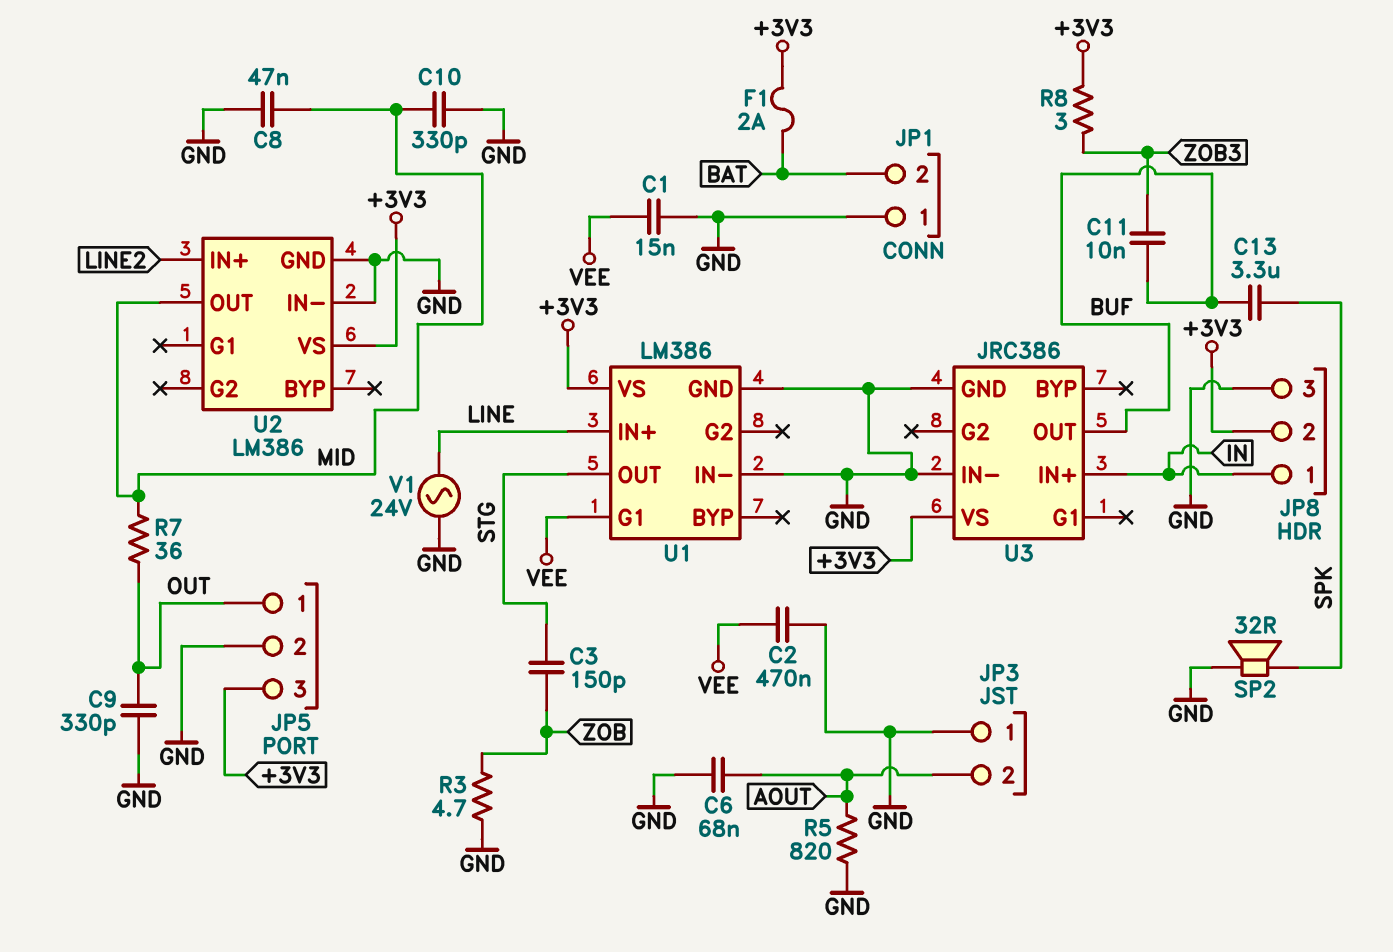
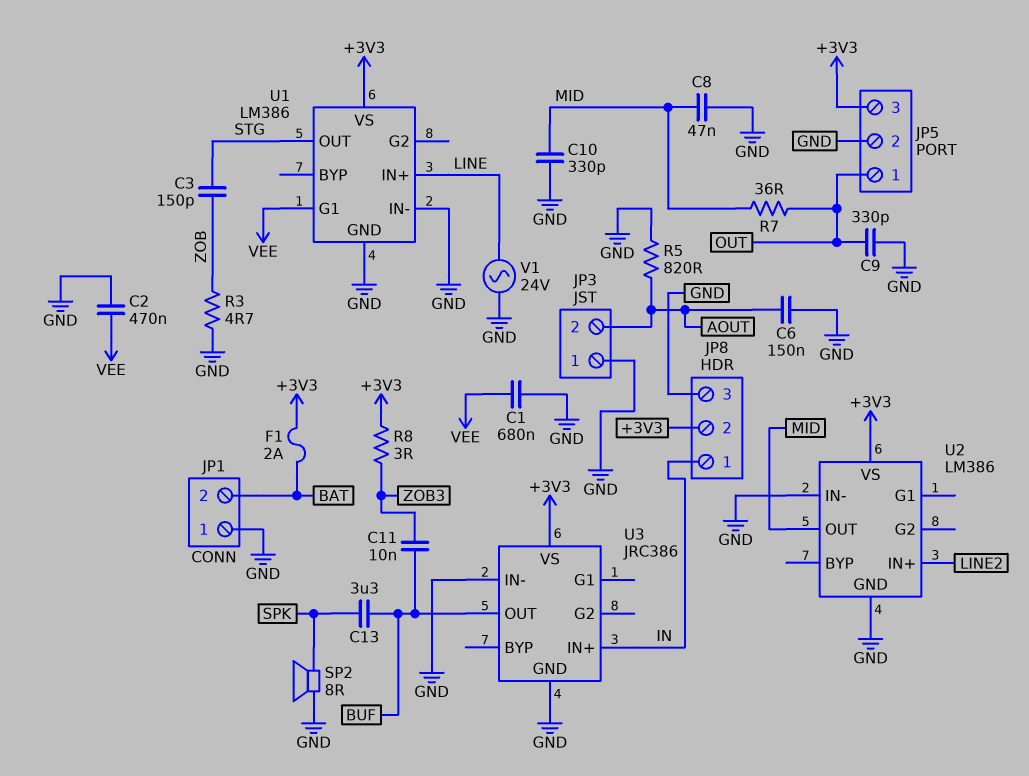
C1: 15nF (GND, VEE) -> 680nF (GND, VEE)
C6: 68nF (AOUT, GND) -> 150nF (AOUT, GND)
SP2: speaker 32R (GND, SPK) -> speaker 8R (GND, SPK)

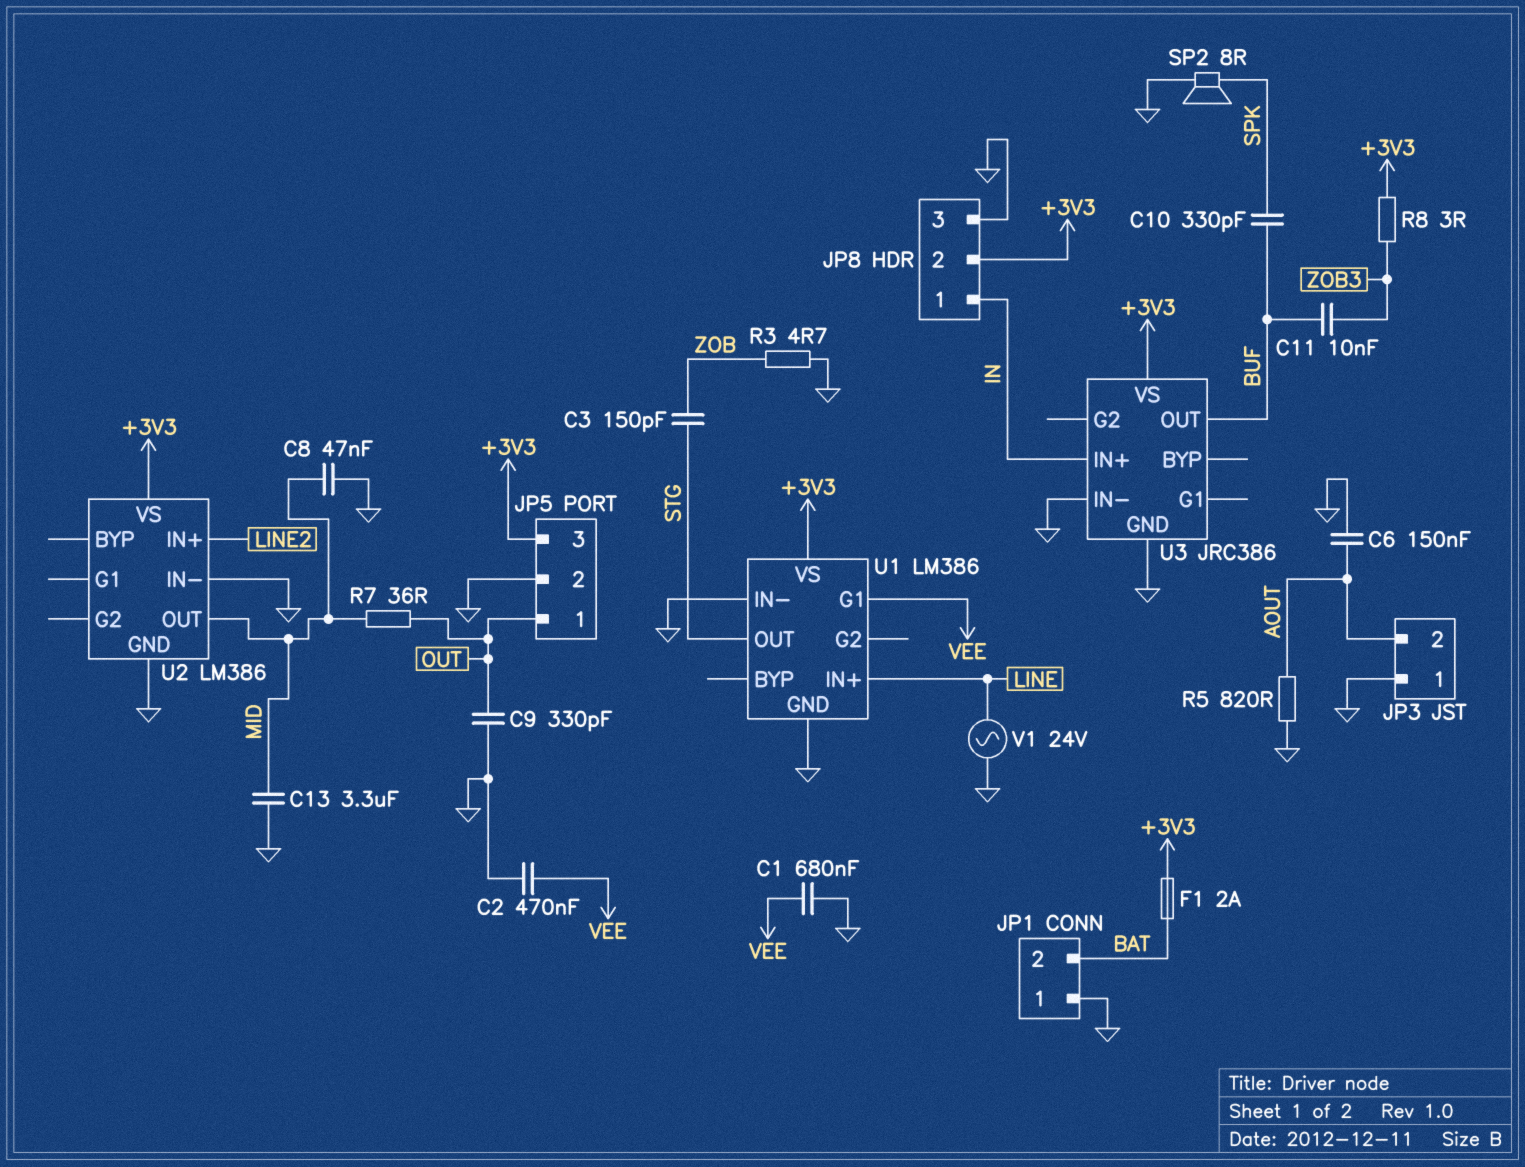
C10: 330pF (GND, MID) -> 330pF (BUF, SPK)
C13: 3.3uF (BUF, SPK) -> 3.3uF (GND, MID)

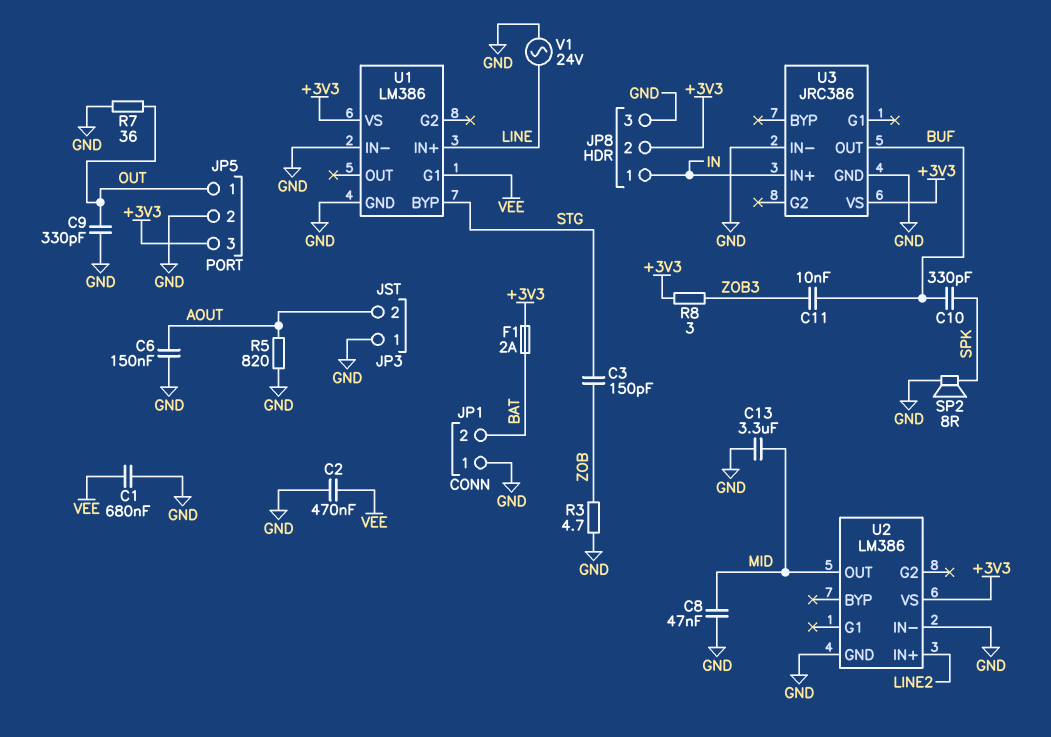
R7: 36 (MID, OUT) -> 36 (GND, OUT)
U1 pin BYP: none -> STG
U1 pin OUT: STG -> none

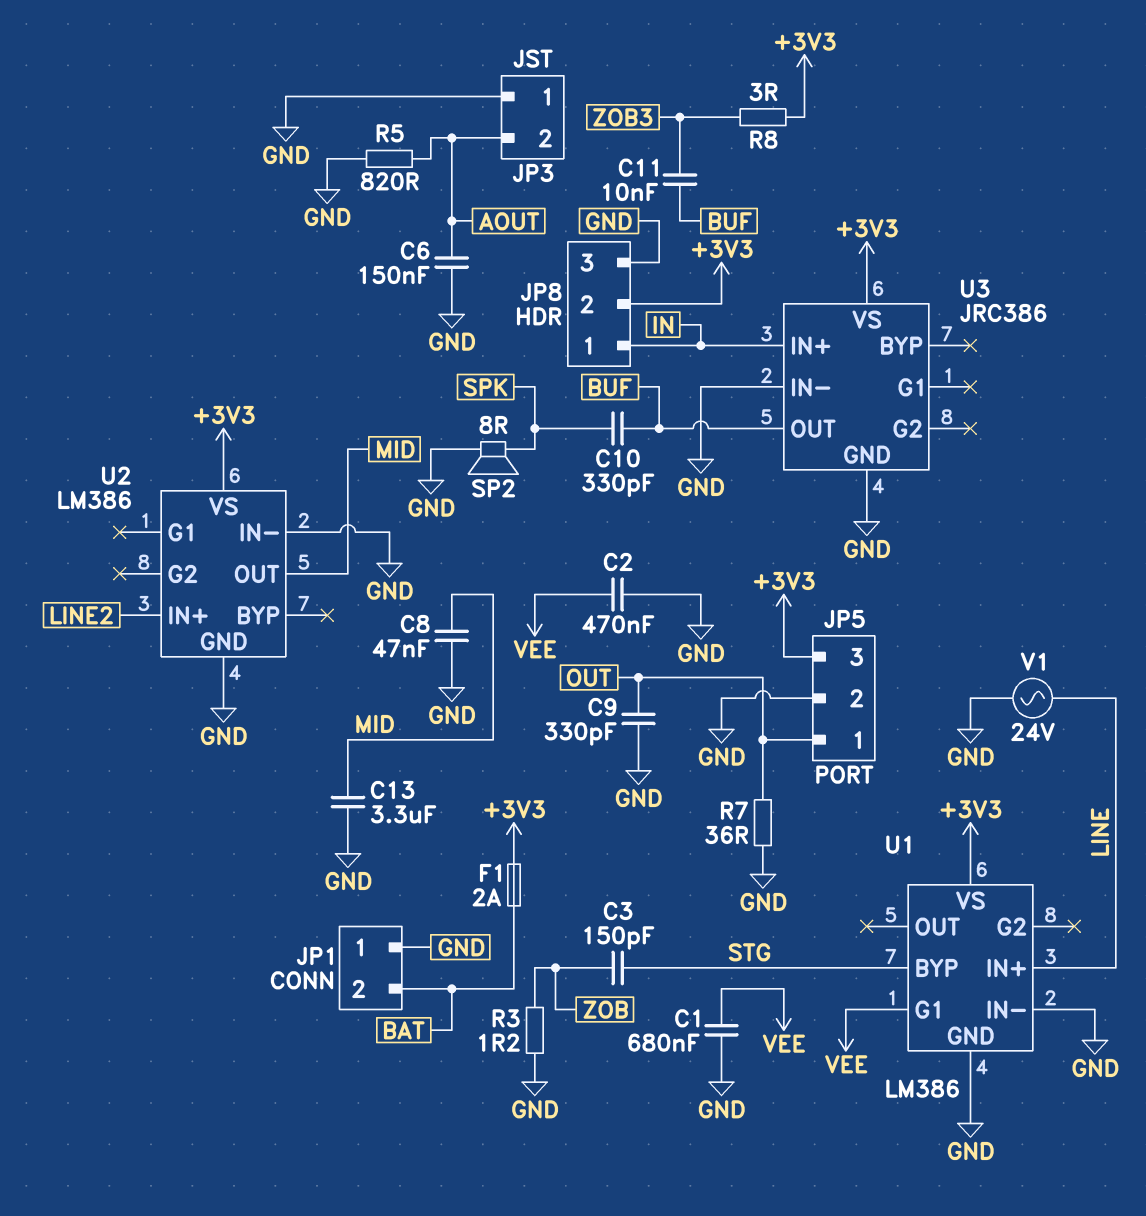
R3: 4.7 (GND, ZOB) -> 1.2 (GND, ZOB)

